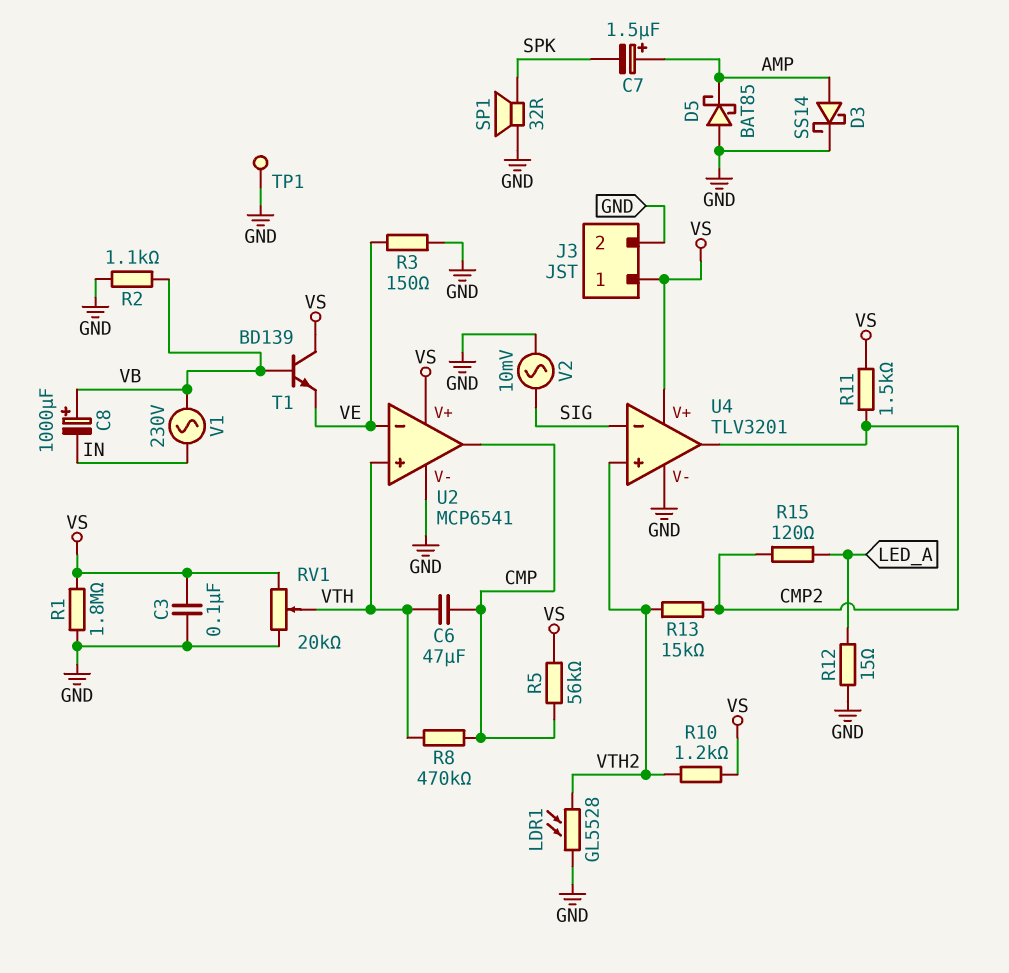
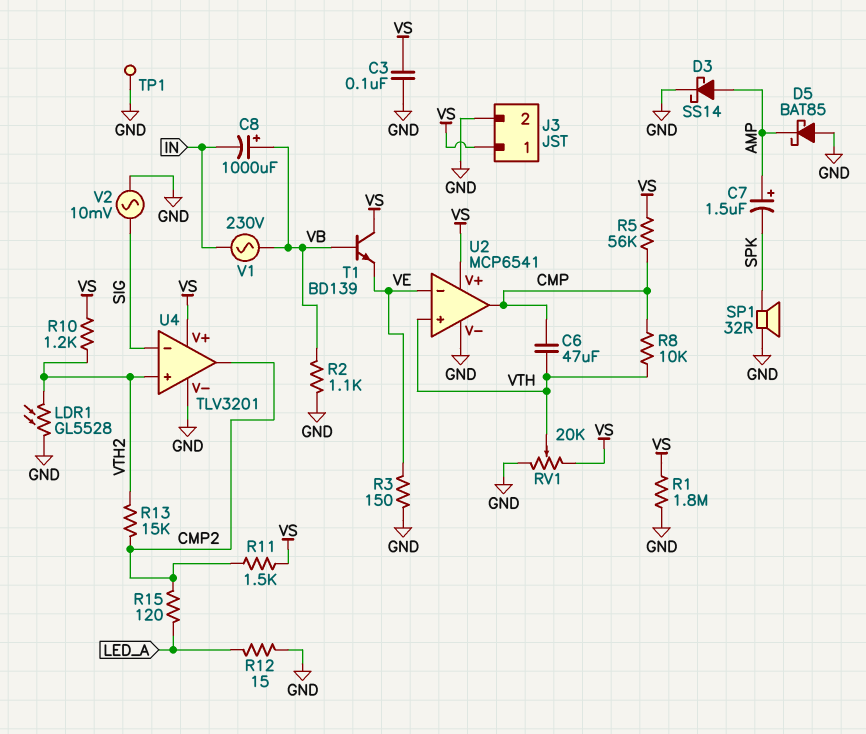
R8: 470k (CMP, VTH) -> 10k (CMP, VTH)

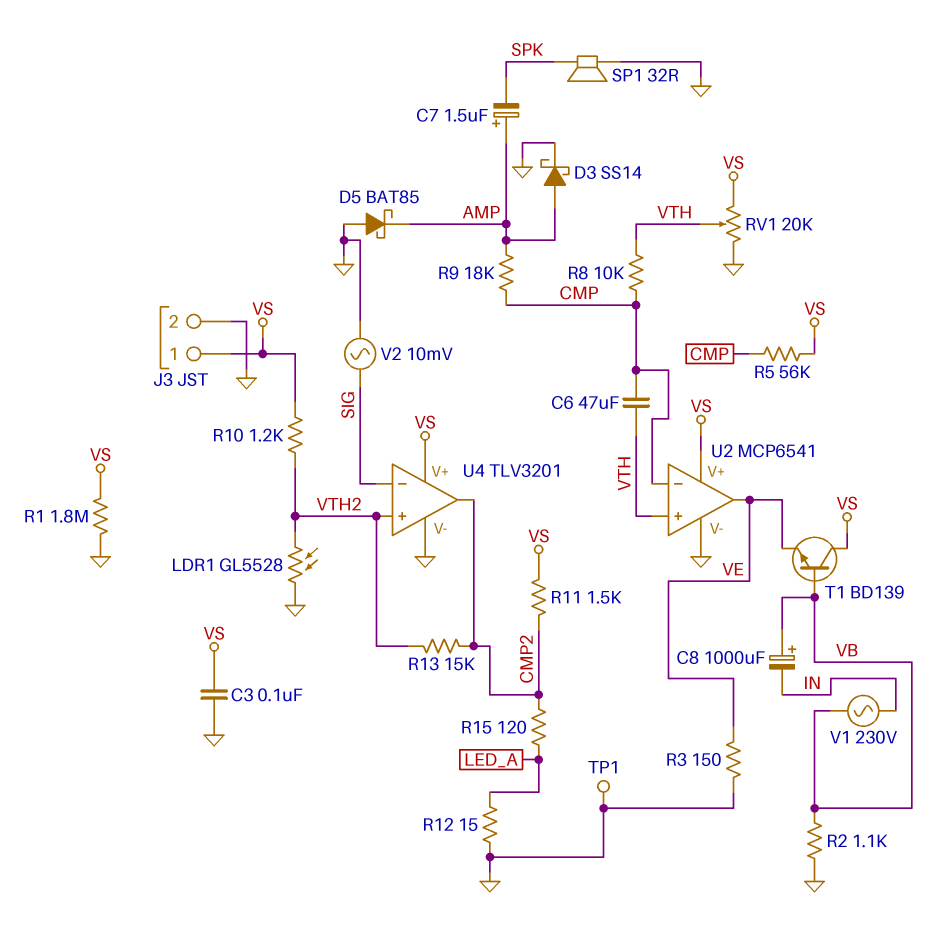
R9: none -> 18k (AMP, CMP)
U2 pin in-: VE -> CMP
U2 pin out: CMP -> VE

